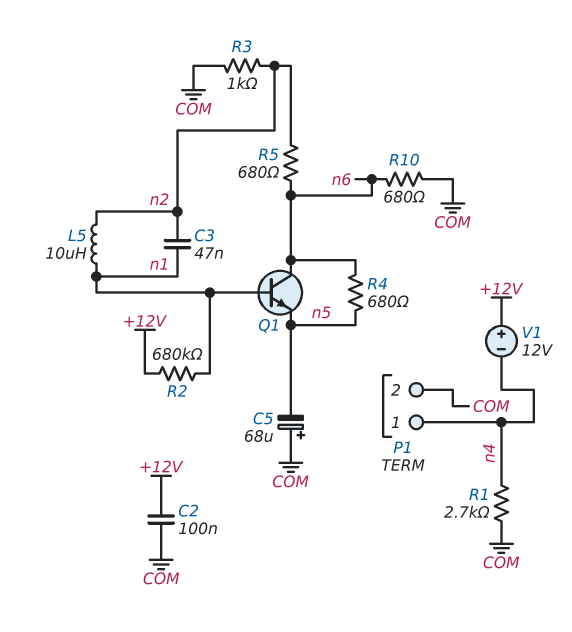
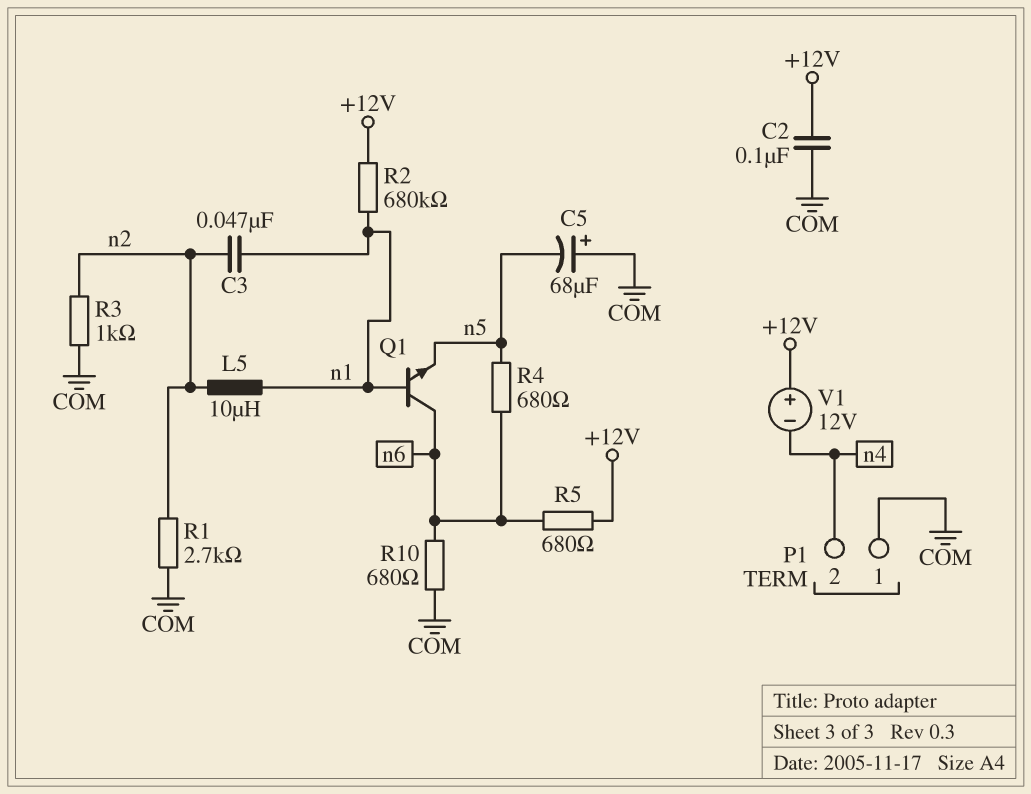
P1 pin 1: n4 -> COM
P1 pin 2: COM -> n4
R1: 2.7k (COM, n4) -> 2.7k (COM, n2)
R5: 680 (n2, n6) -> 680 (+12V, n6)

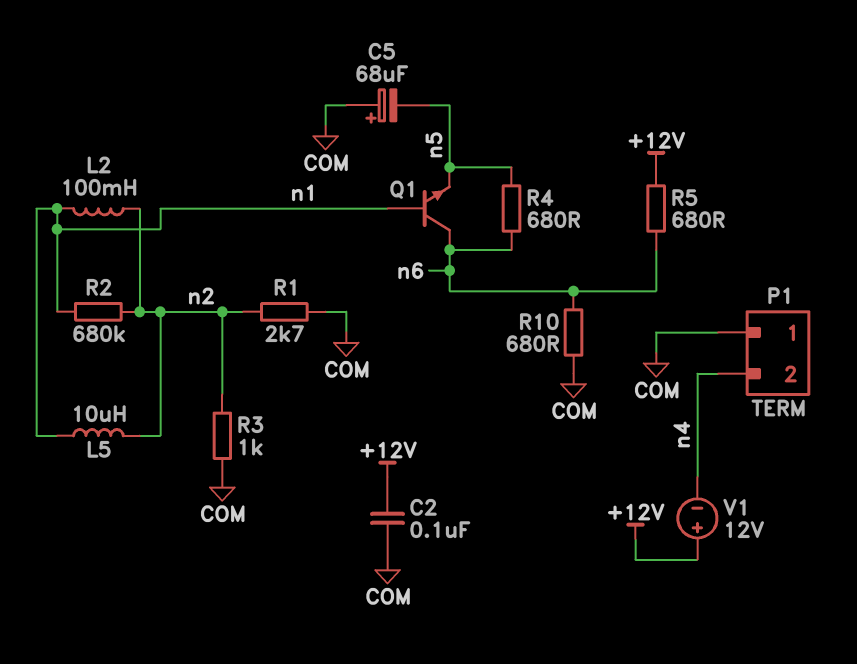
C3: 47nF (n1, n2) -> none
L2: none -> 100mH (n1, n2)
R2: 680k (+12V, n1) -> 680k (n1, n2)

